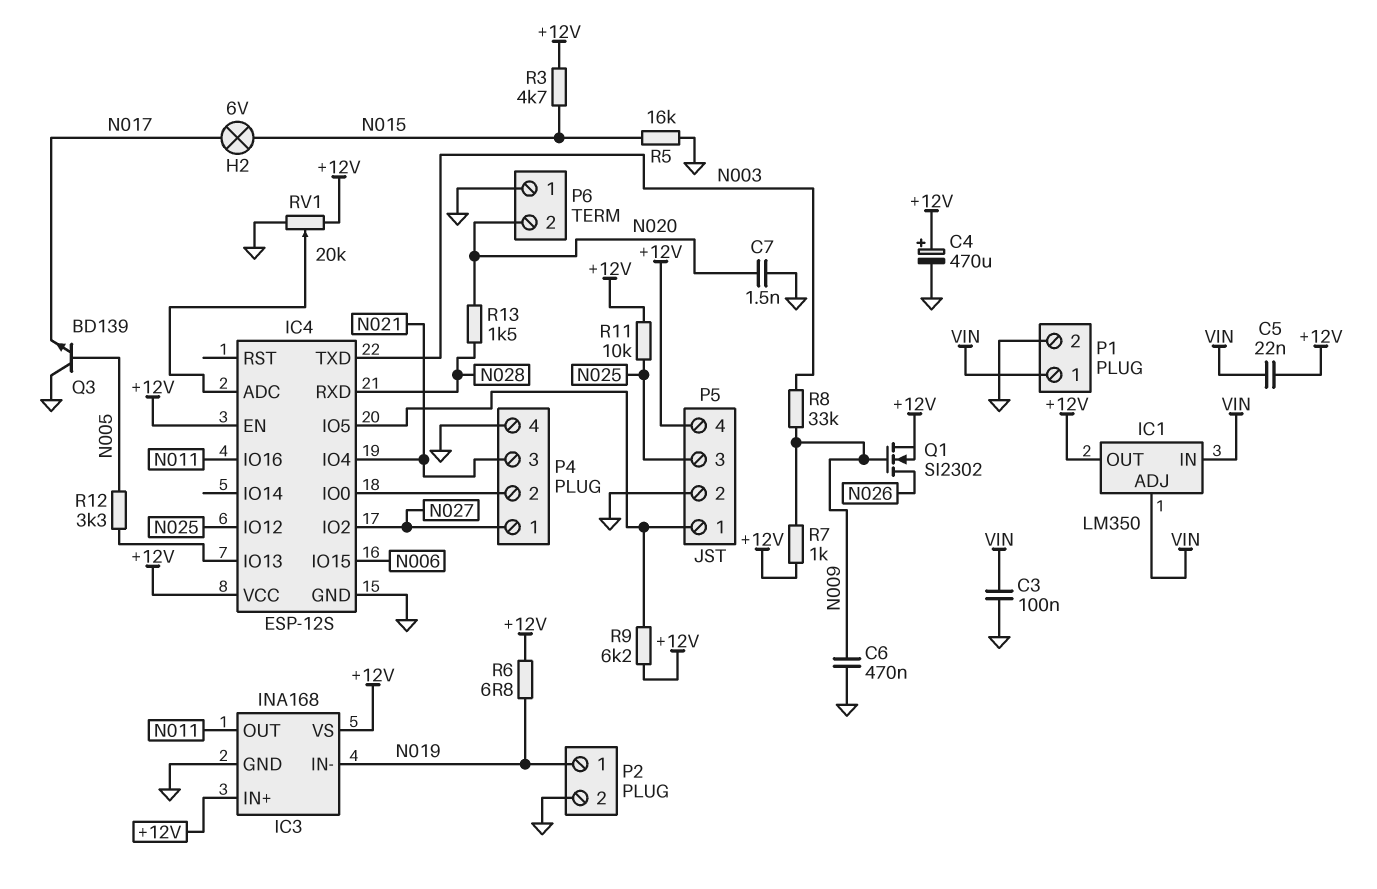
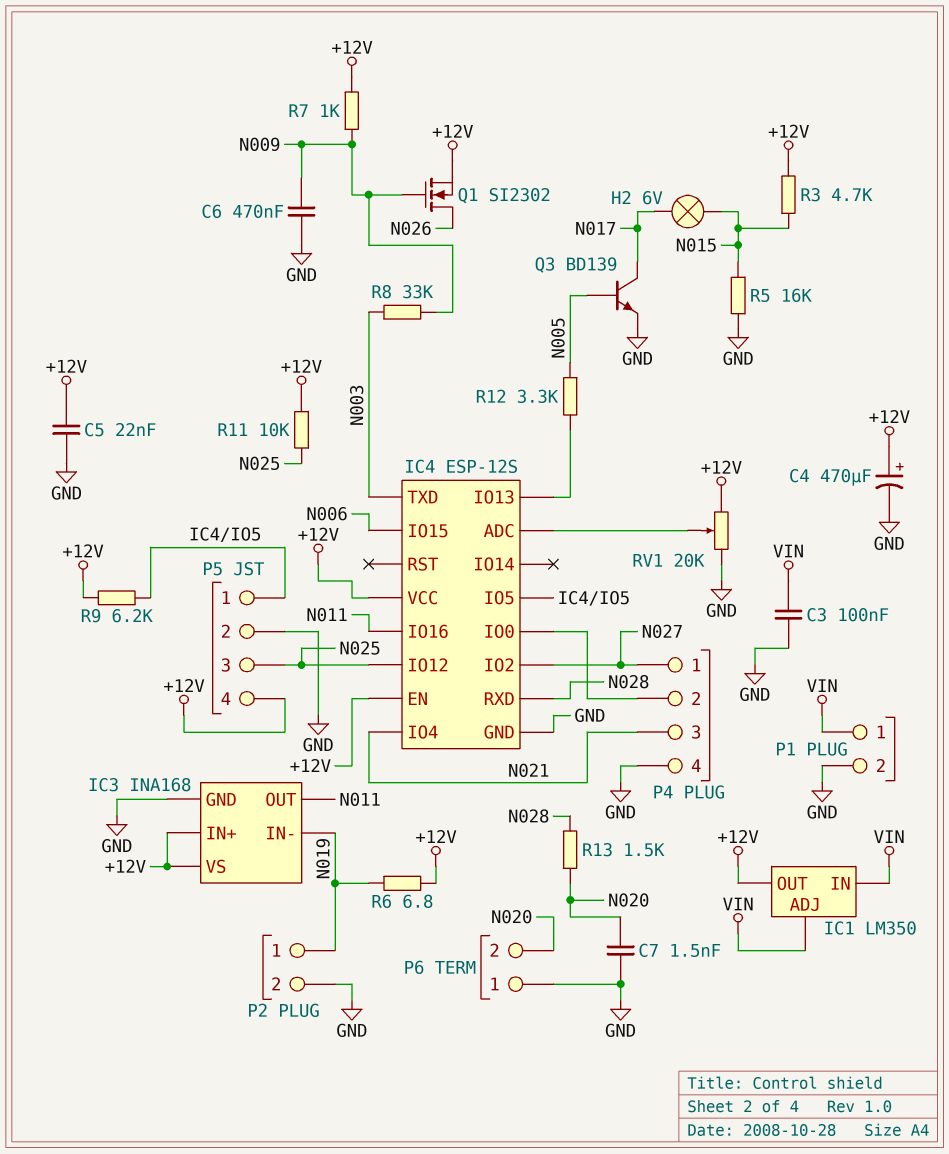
C5: 22nF (+12V, VIN) -> 22nF (+12V, GND)
Q3: NPN BD139 (B N005, C GND, E N017) -> NPN BD139 (B N005, C N017, E GND)

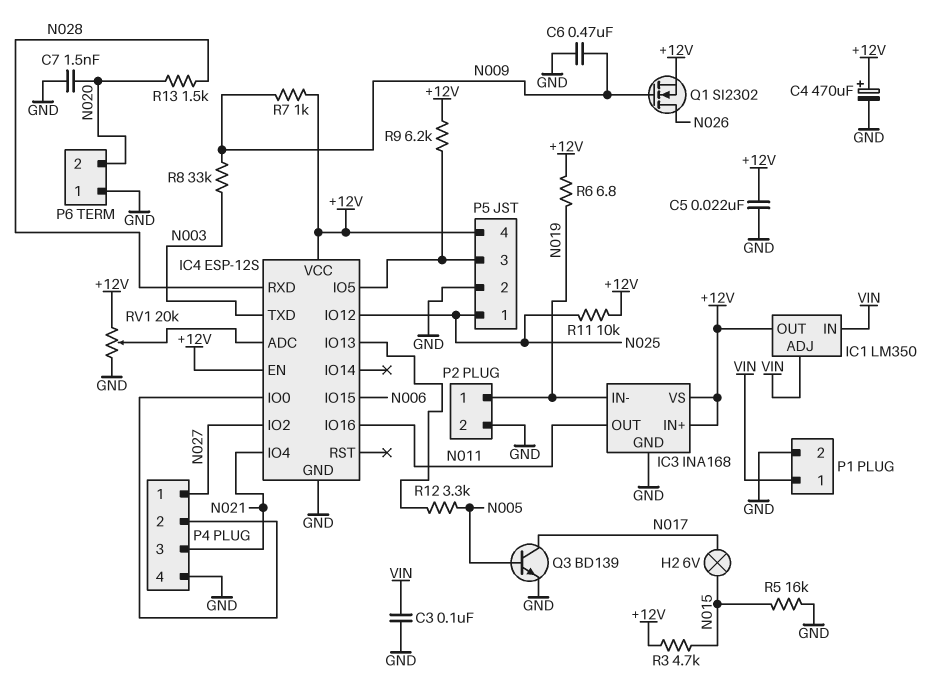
P5 pin 1: IC4/IO5 -> N025
P5 pin 3: N025 -> IC4/IO5

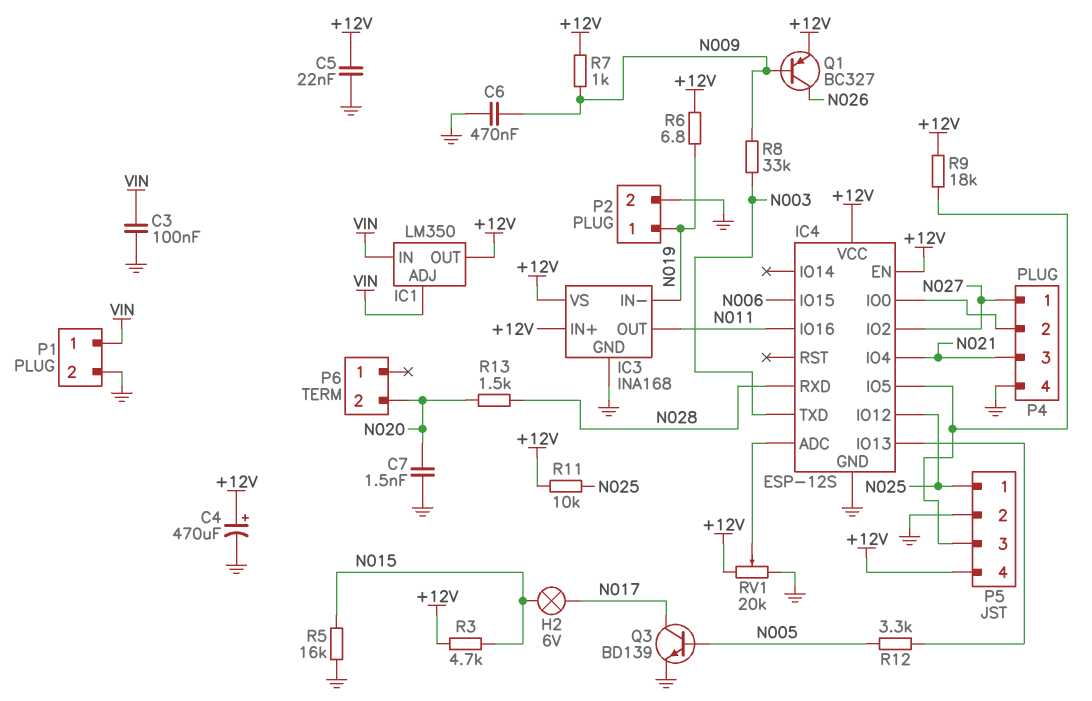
P6 pin 1: GND -> none
Q1: NMOS SI2302 (G N009, D N026, S +12V) -> PNP BC327 (B N009, C N026, E +12V)
R9: 6.2k (+12V, IC4/IO5) -> 18k (+12V, IC4/IO5)

